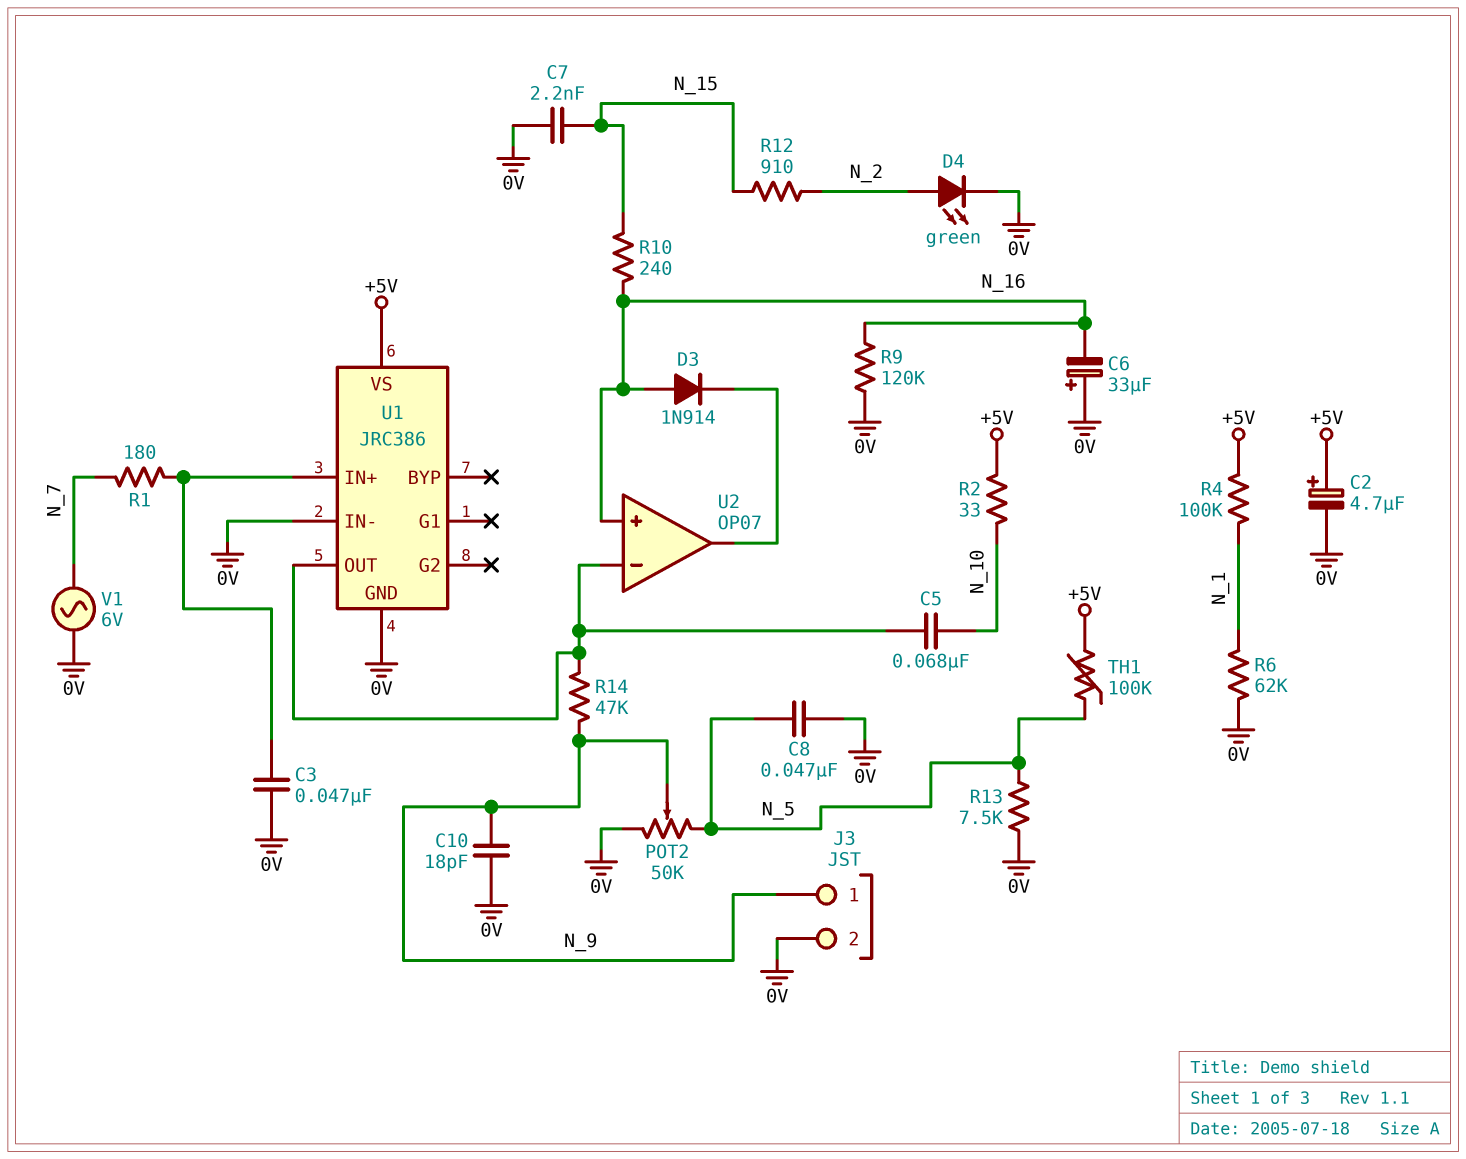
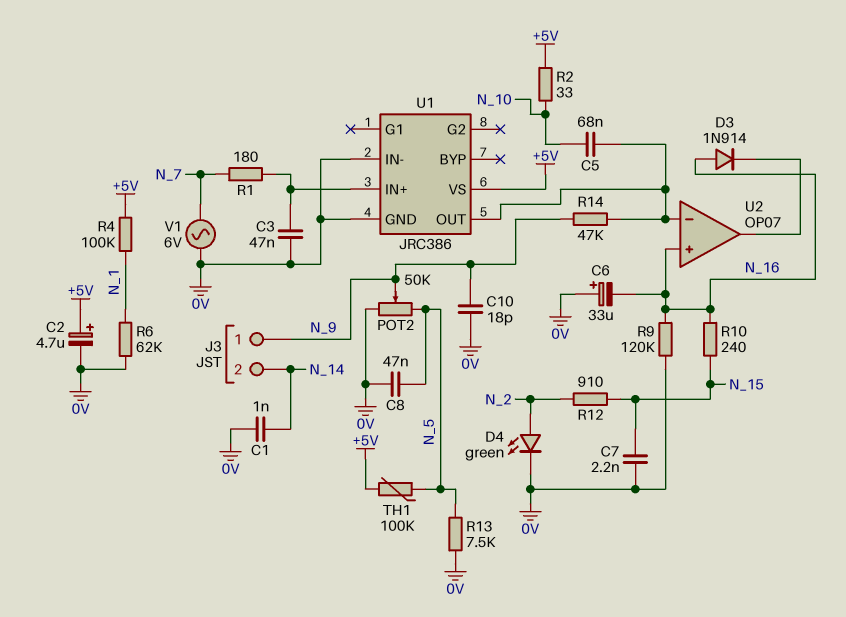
C1: none -> 1nF (0V, N_14)
J3 pin 2: 0V -> N_14

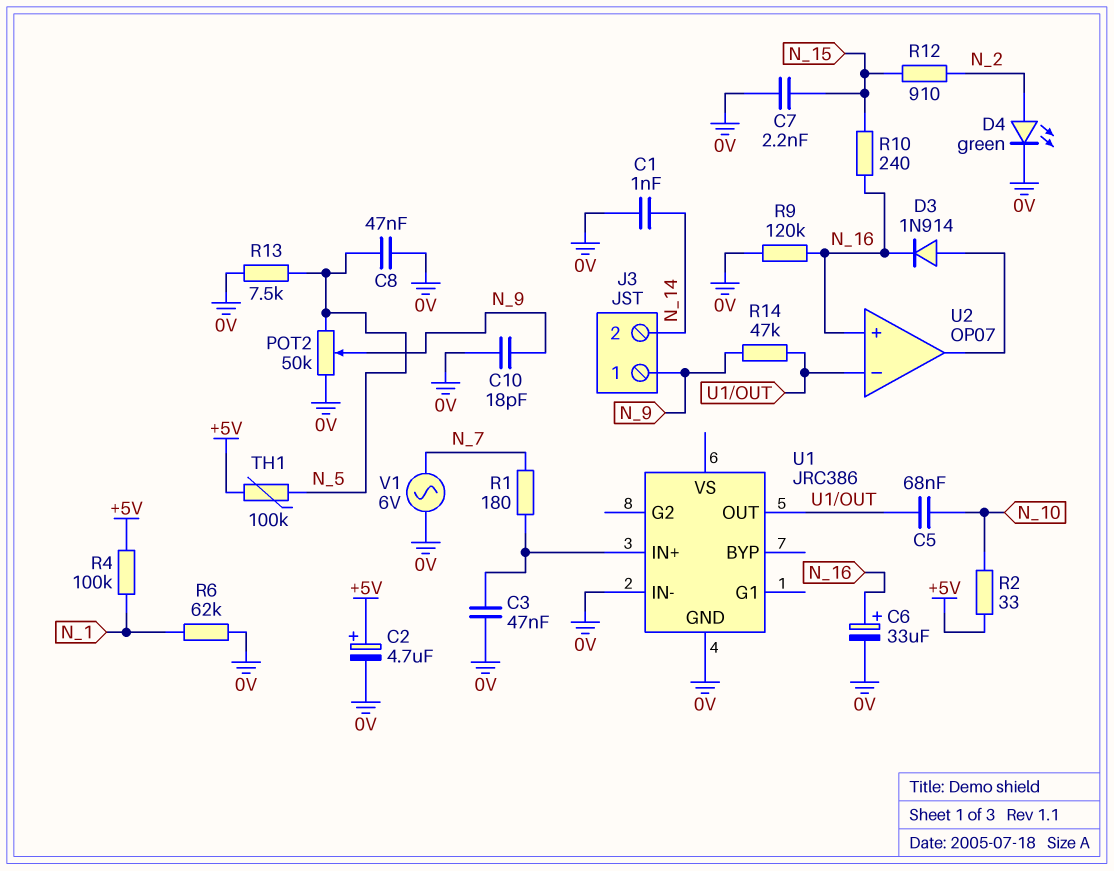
C6: 33uF (plus 0V, minus N_16) -> 33uF (plus N_16, minus 0V)
D3: diode 1N914 (A N_16, K U2/out) -> diode 1N914 (A U2/out, K N_16)
U1 pin VS: +5V -> none

